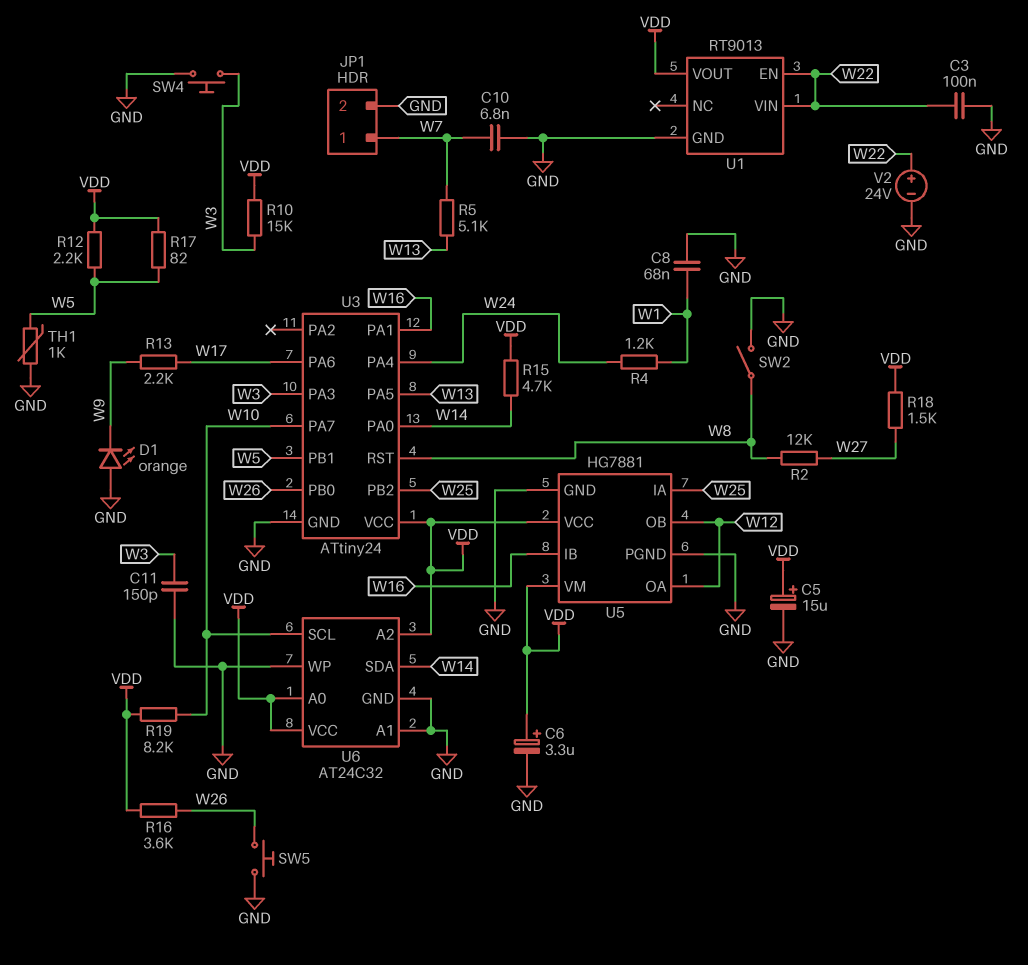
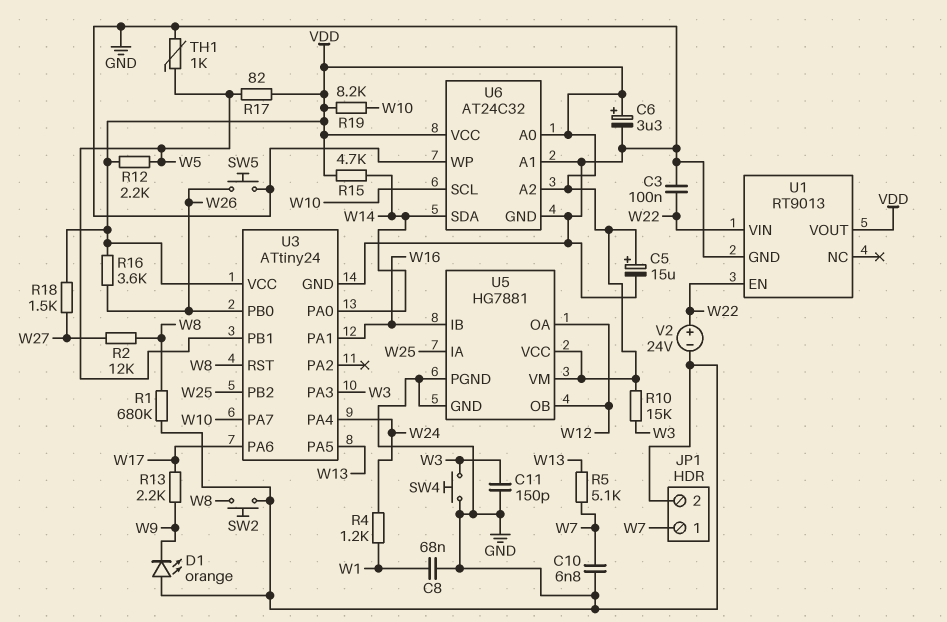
R1: none -> 680k (GND, W8)
SW2: switch (GND, W8) -> button (GND, W8)

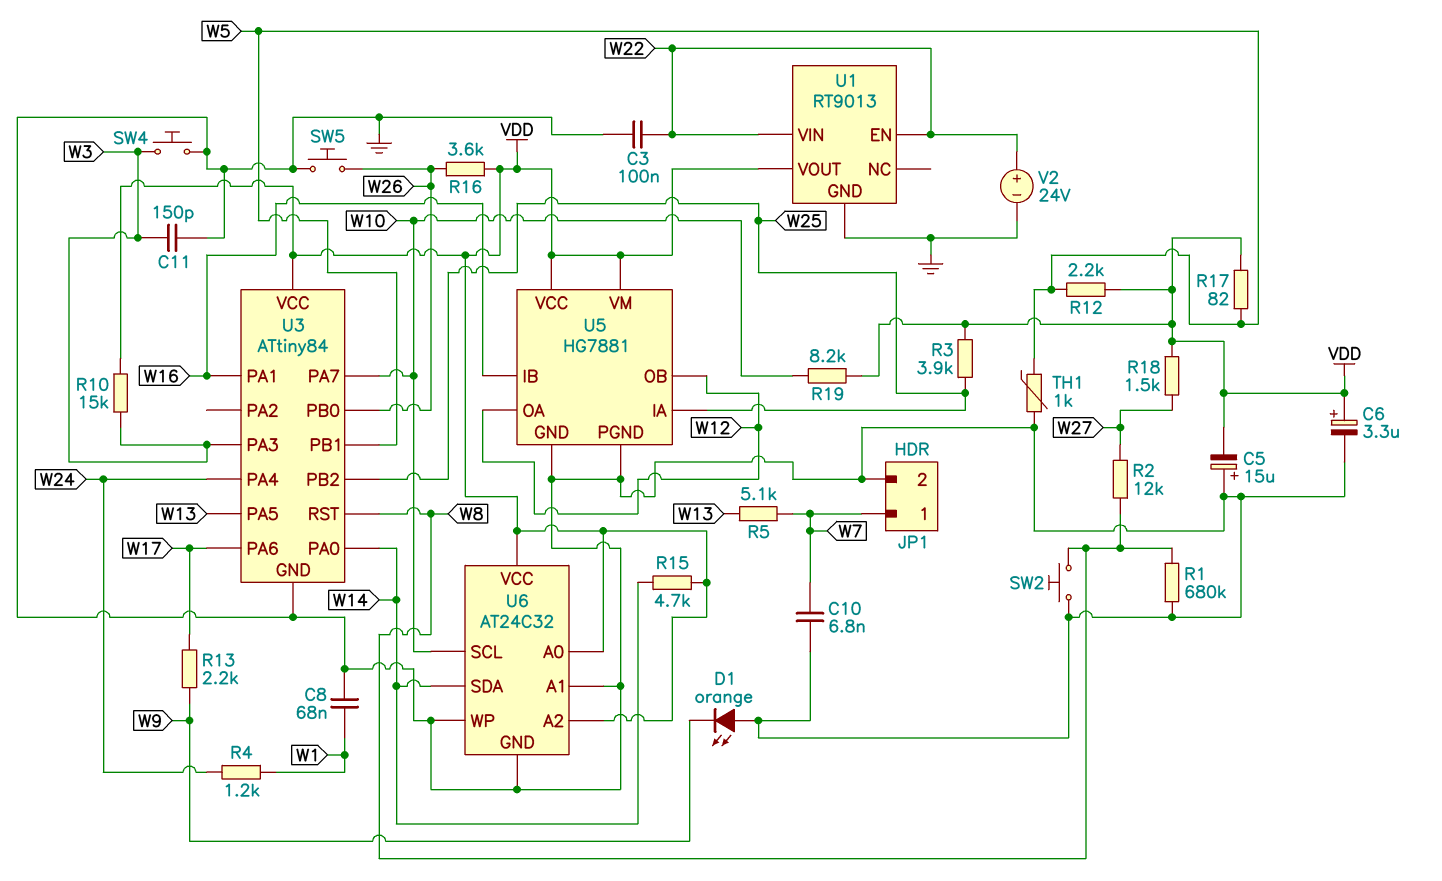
C5: 15uF (plus VDD, minus GND) -> 15uF (plus GND, minus VDD)
R3: none -> 3.9k (VDD, W25)
U3: ATtiny24 -> ATtiny84

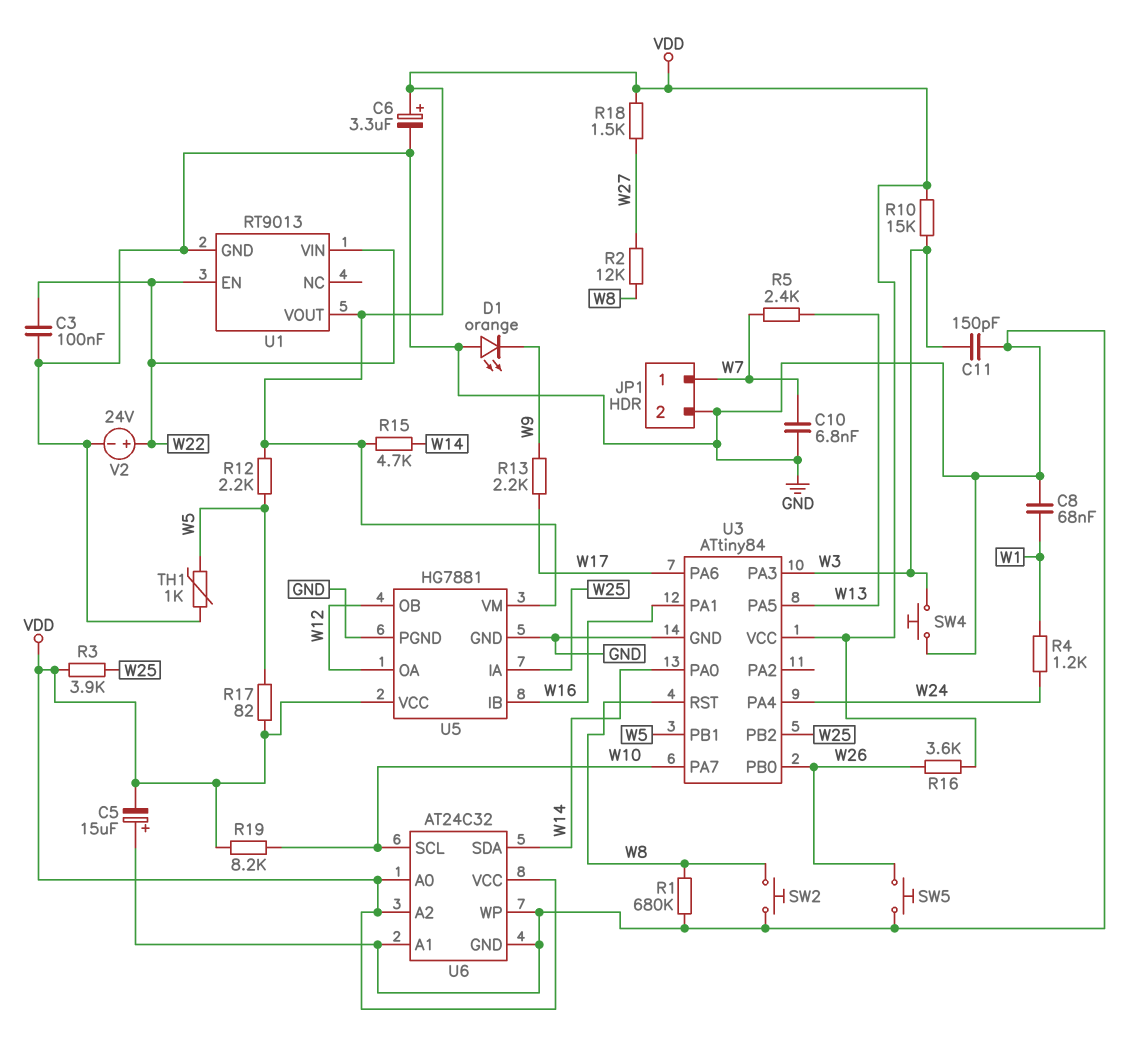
R5: 5.1k (W7, W13) -> 2.4k (W7, W13)

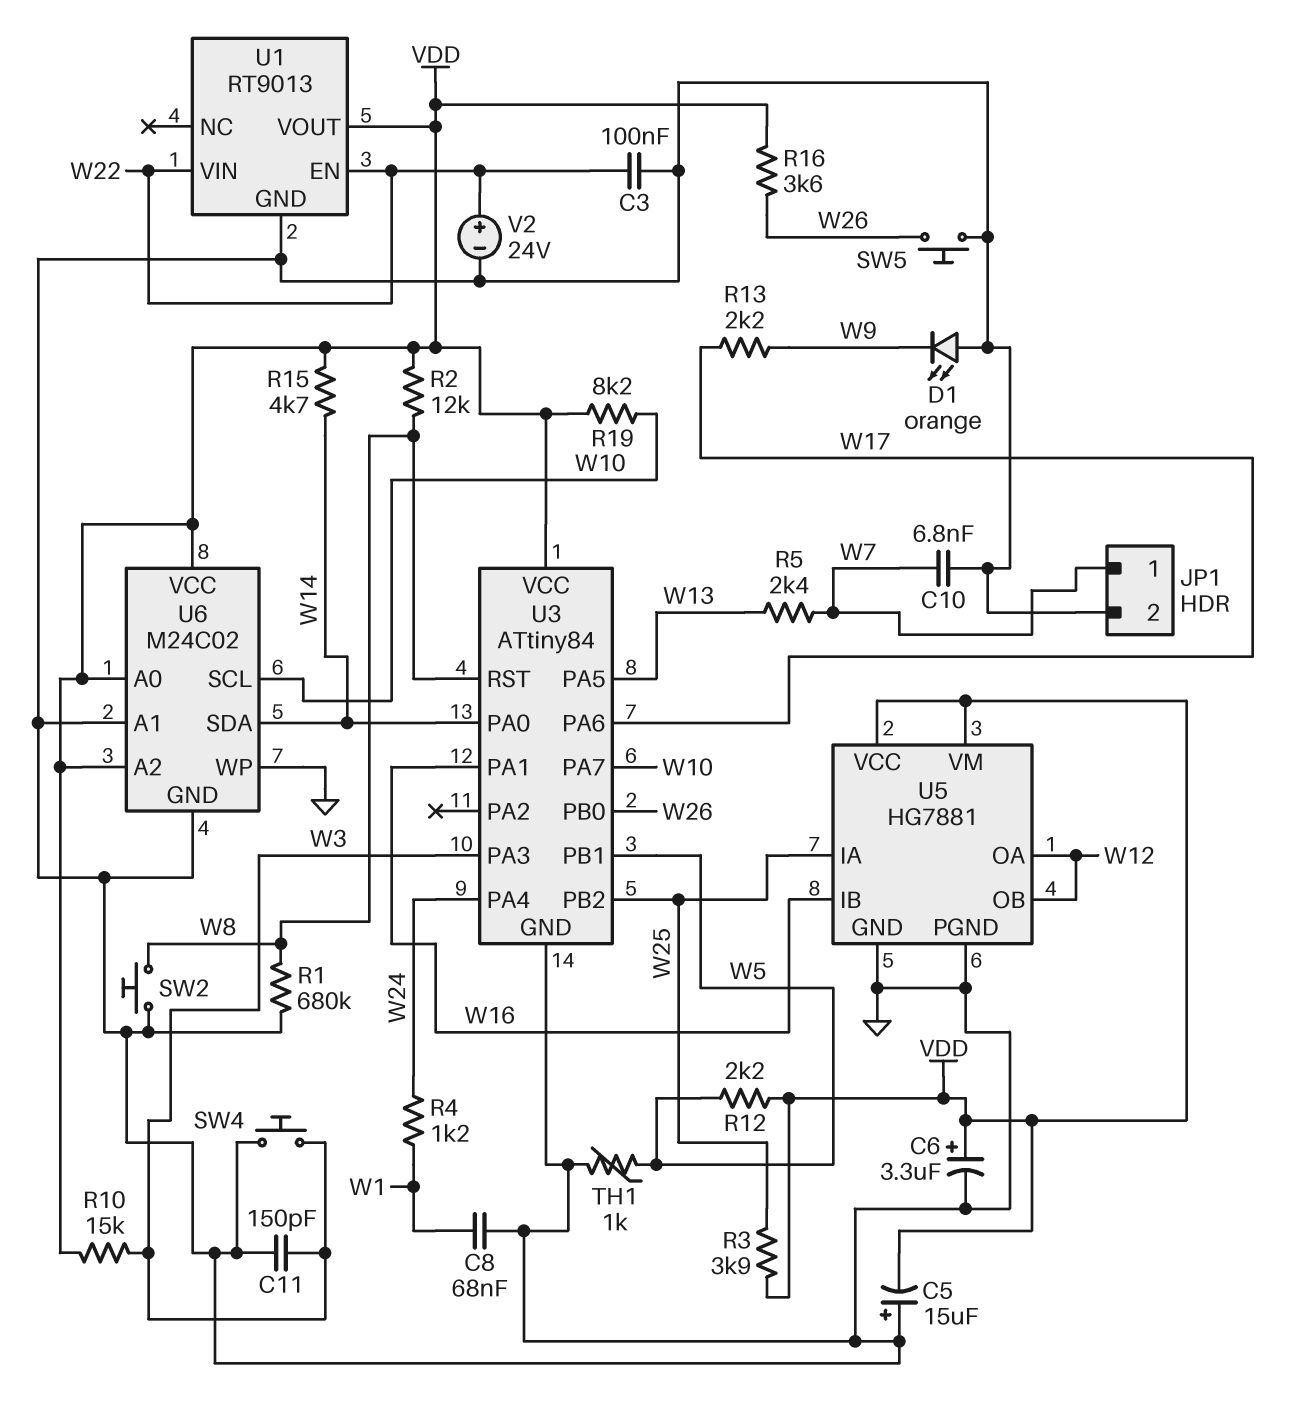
R2: 12k (W8, W27) -> 12k (VDD, W8)
R17: 82 (VDD, W5) -> none
R18: 1.5k (VDD, W27) -> none
U6: AT24C32 -> M24C02

